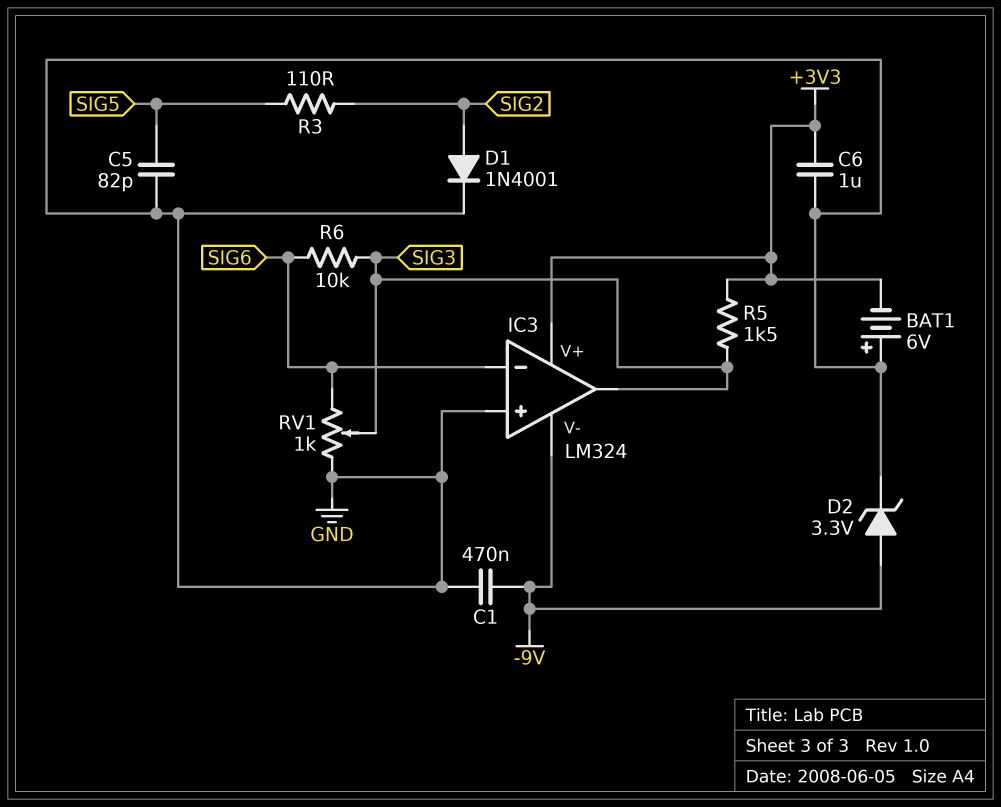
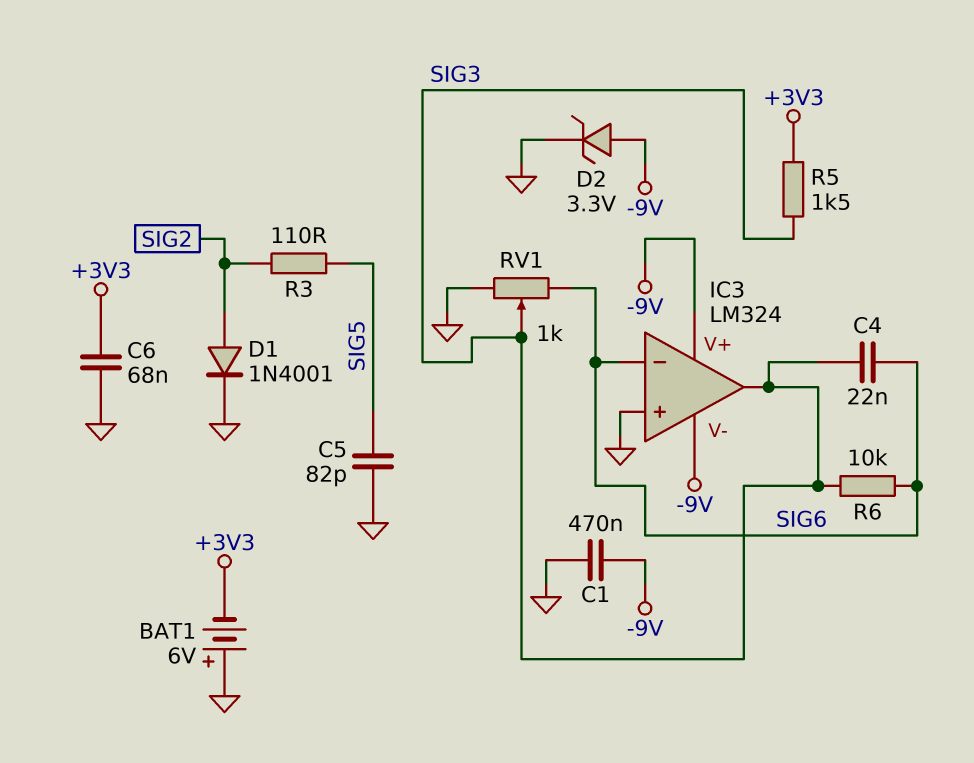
C4: none -> 22nF (SIG3, SIG6)
C6: 1uF (+3V3, GND) -> 68nF (+3V3, GND)
IC3 pin V+: +3V3 -> -9V

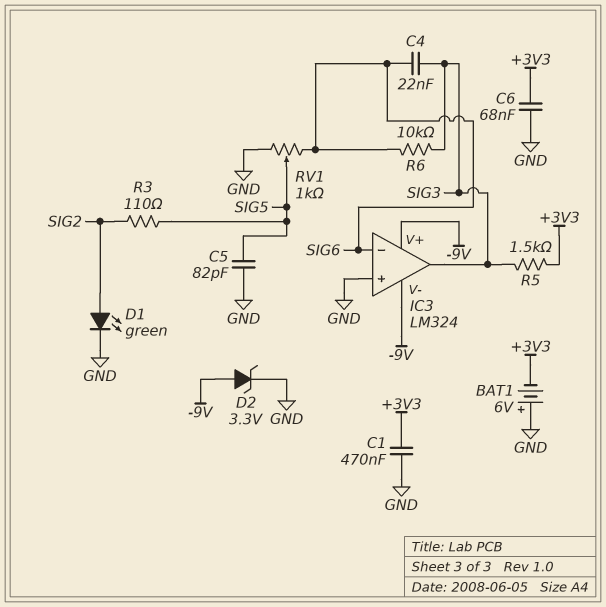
C1: 470nF (-9V, GND) -> 470nF (+3V3, GND)
D1: diode 1N4001 (A SIG2, K GND) -> LED green (A SIG2, K GND)
RV1: 1k (GND, SIG6, wiper SIG3) -> 1k (GND, SIG6, wiper SIG5)

